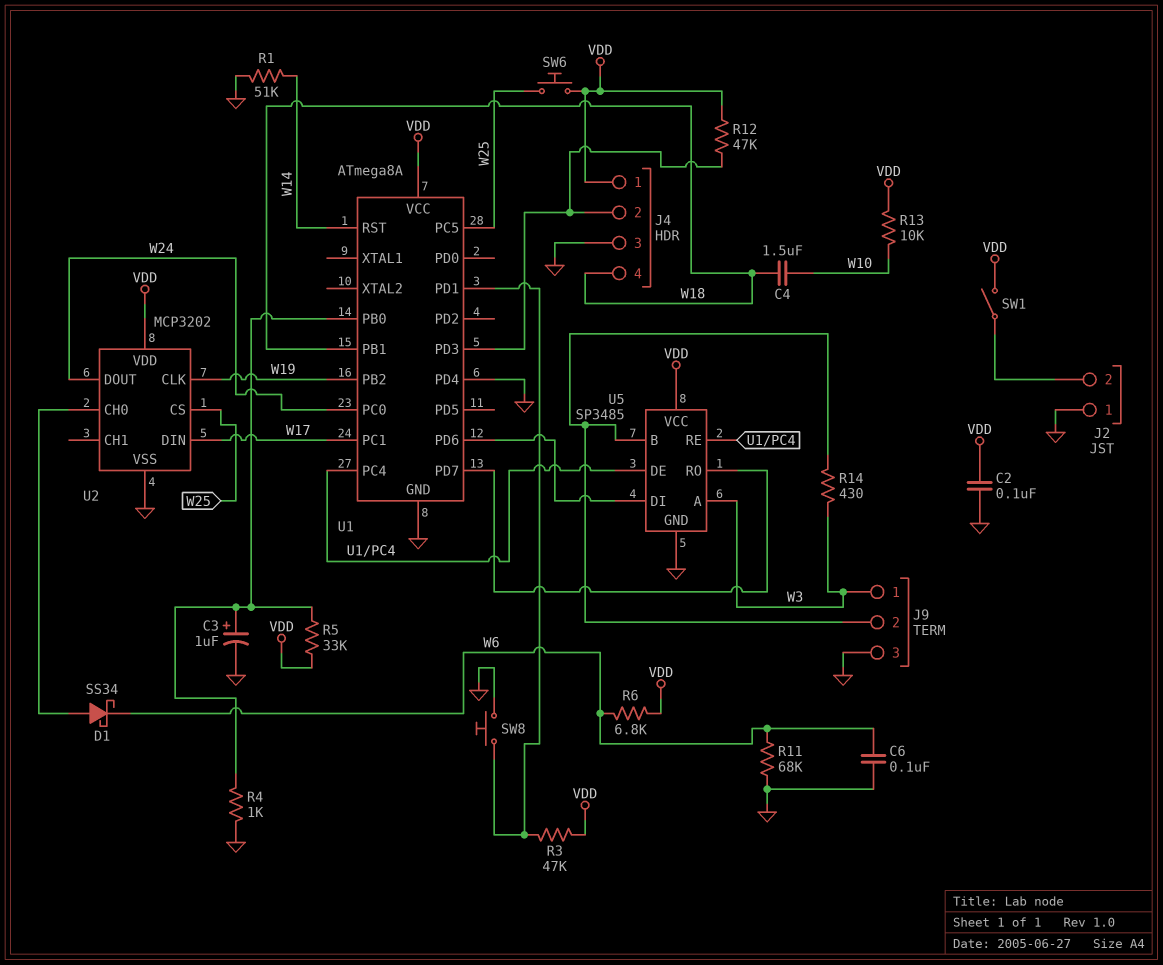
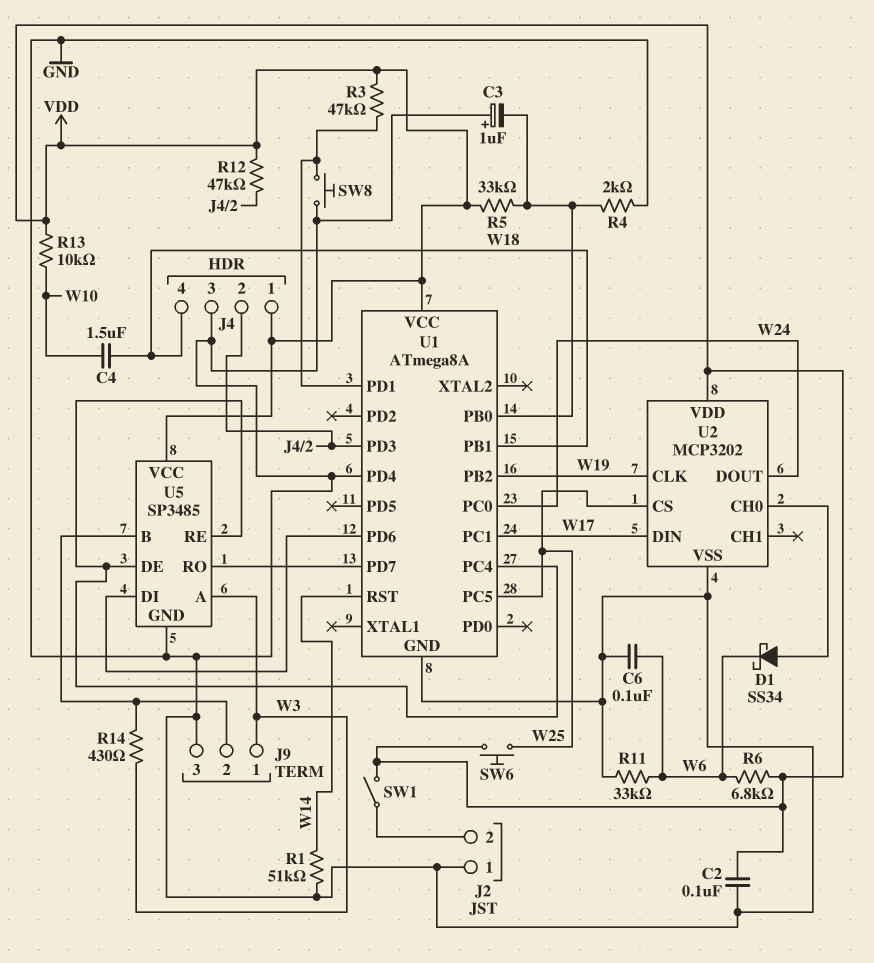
C3: 1uF (plus U1/PB0, minus GND) -> 1uF (plus GND, minus U1/PB0)
R4: 1k (GND, U1/PB0) -> 2k (GND, U1/PB0)
R11: 68k (GND, W6) -> 33k (GND, W6)

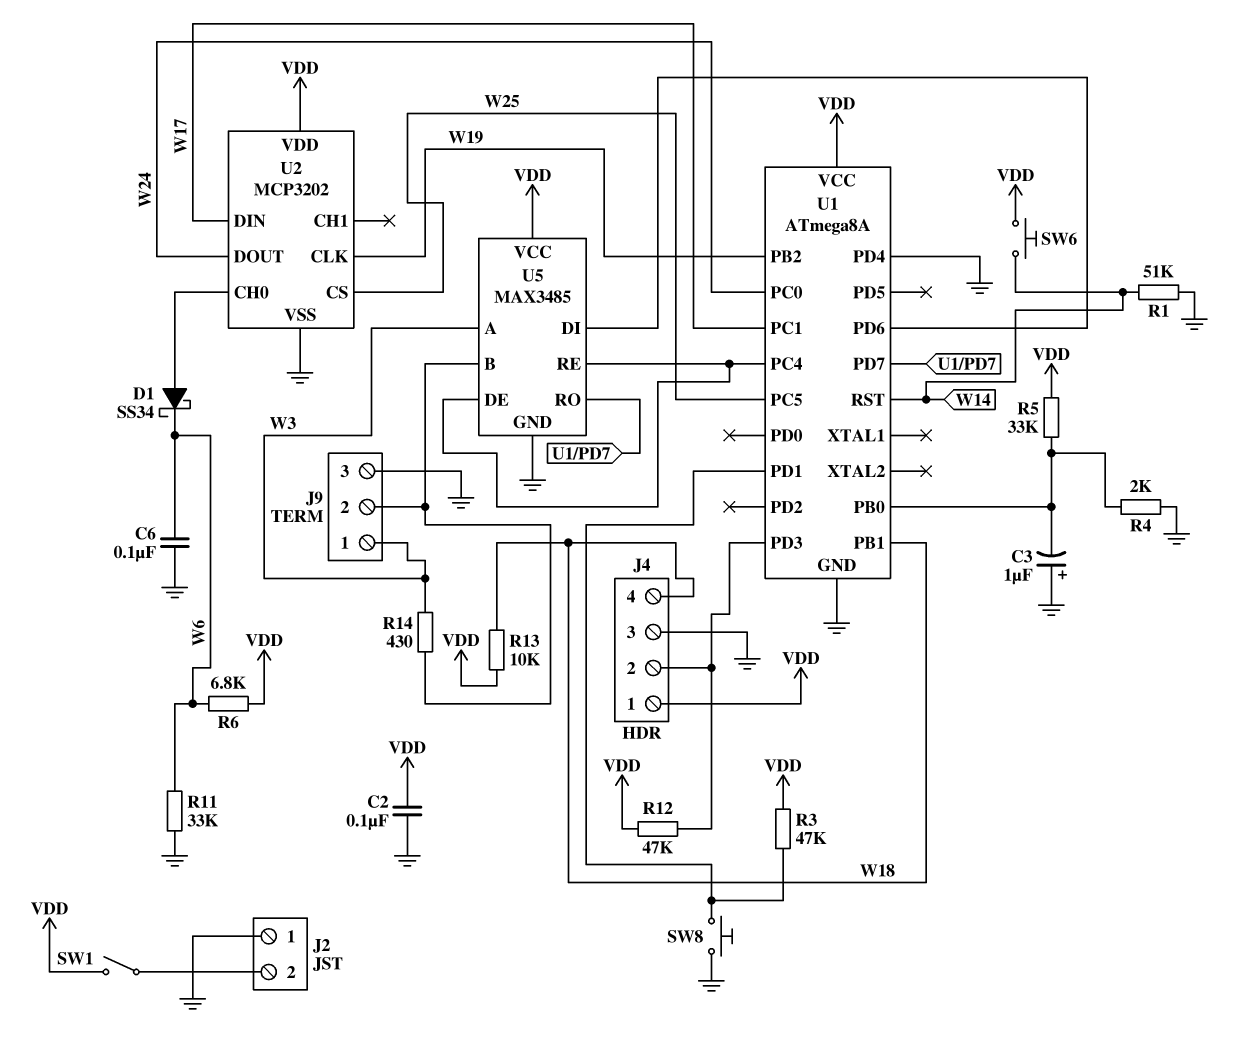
C4: 1.5uF (W10, W18) -> none
R13: 10k (VDD, W10) -> 10k (VDD, W18)
SW6: button (VDD, W25) -> button (VDD, W14)
U5: SP3485 -> MAX3485

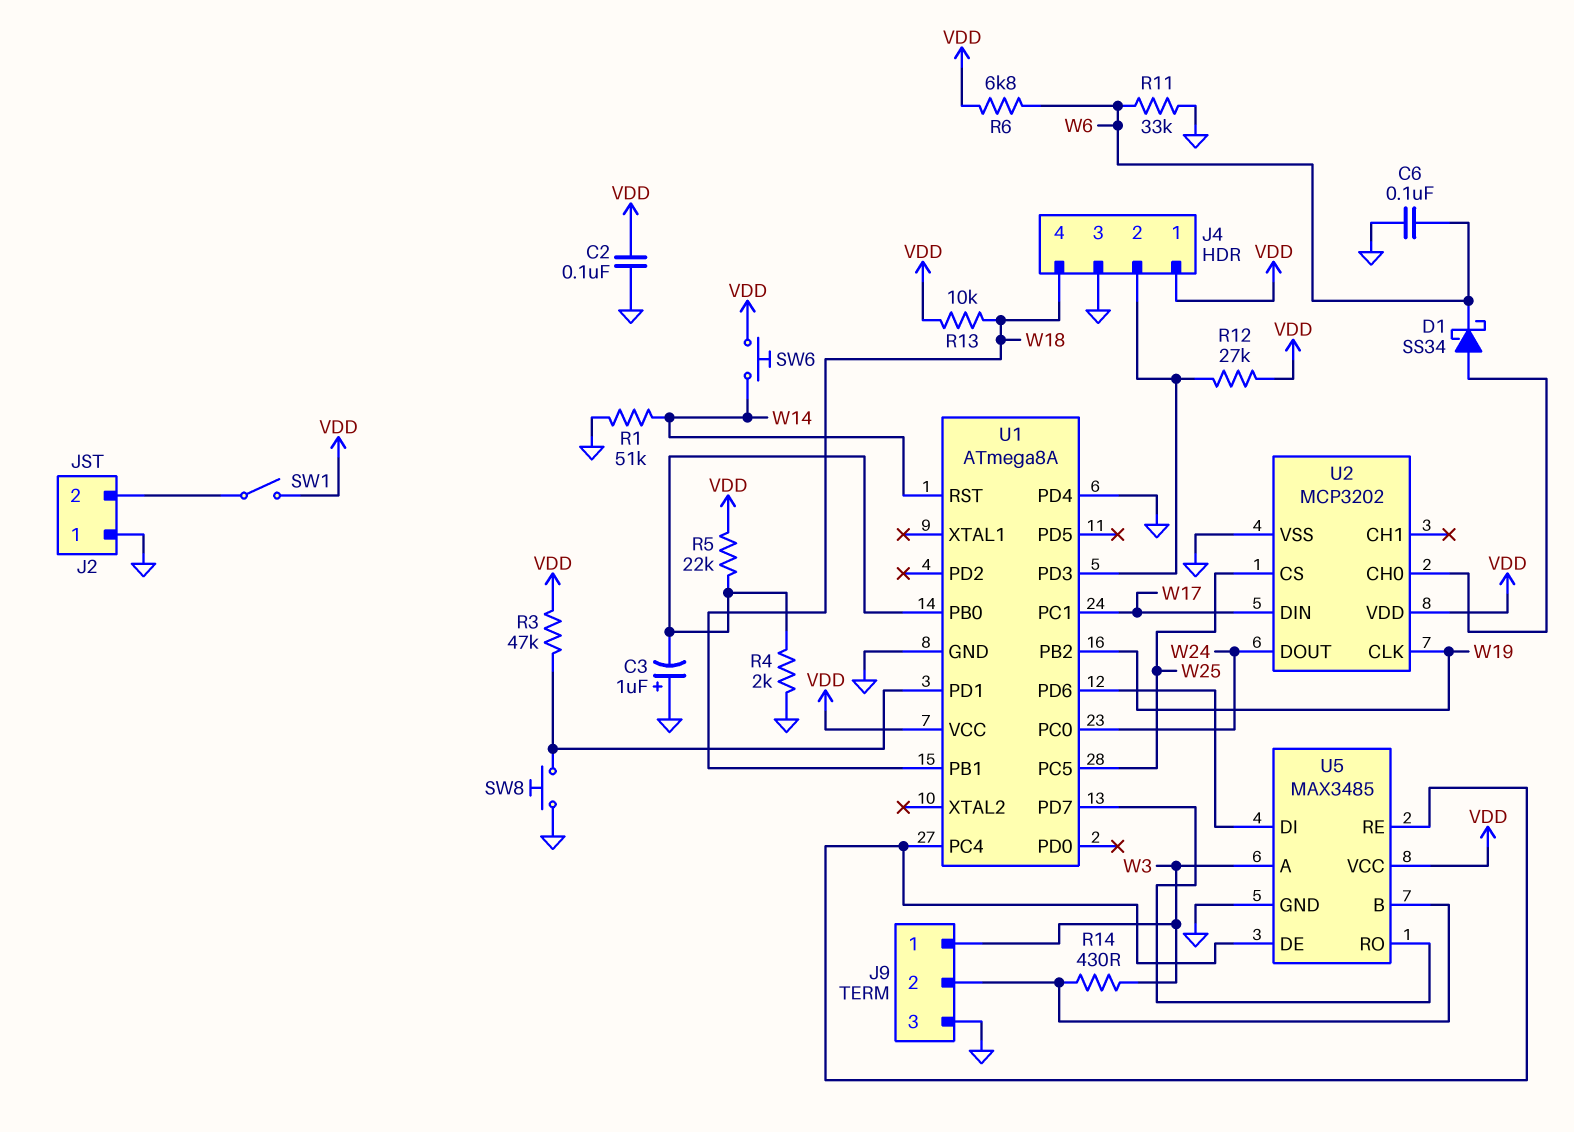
R5: 33k (U1/PB0, VDD) -> 22k (U1/PB0, VDD)
R12: 47k (J4/2, VDD) -> 27k (J4/2, VDD)

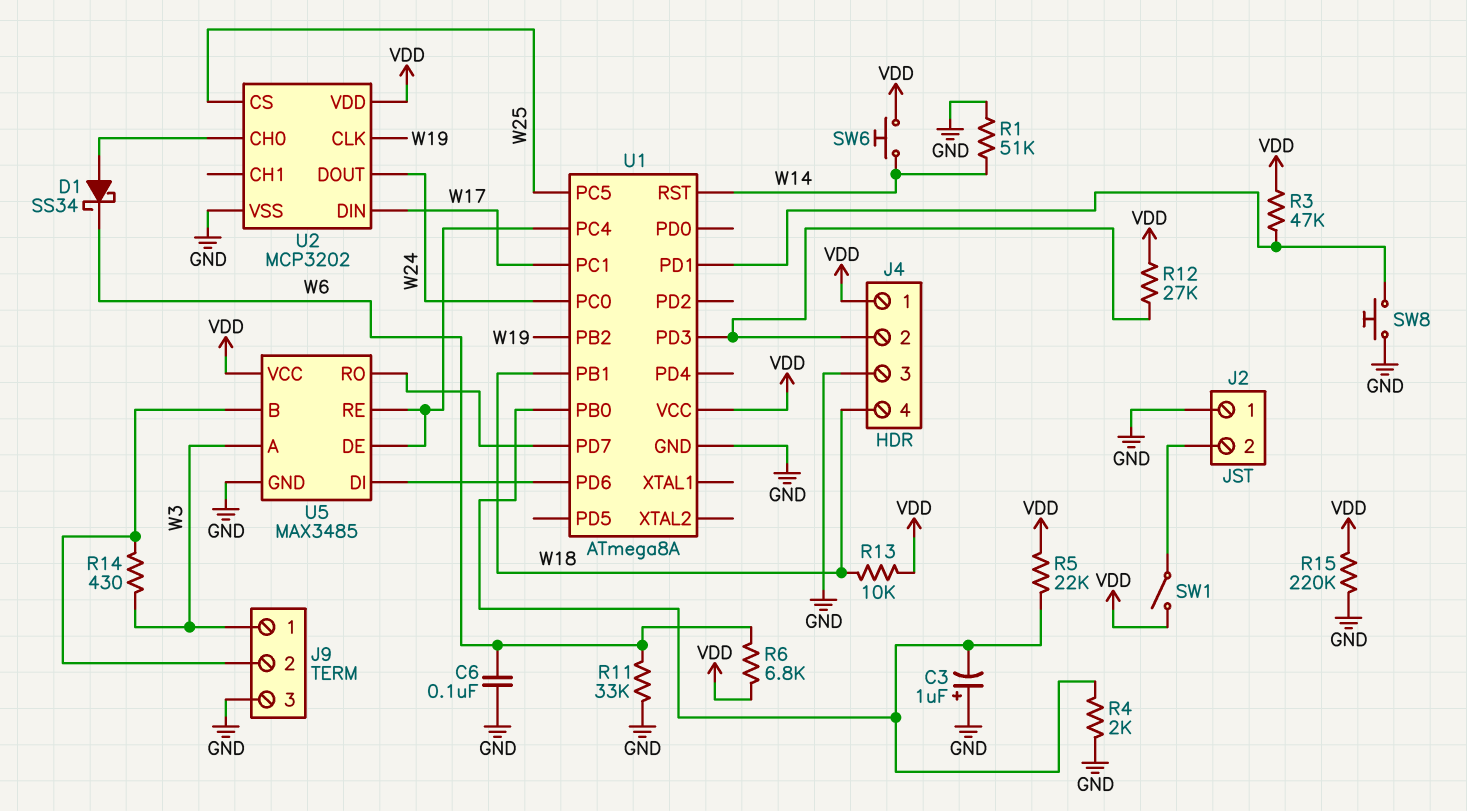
C2: 100nF (GND, VDD) -> none
R15: none -> 220k (GND, VDD)
U1 pin PD4: GND -> none

